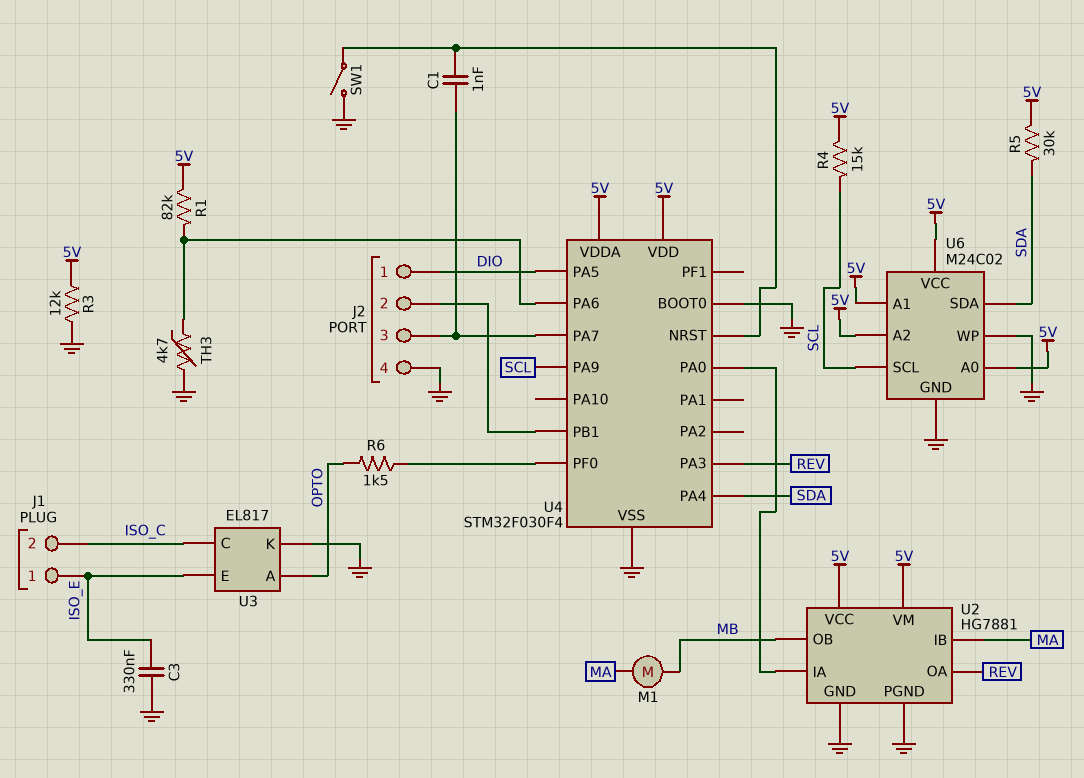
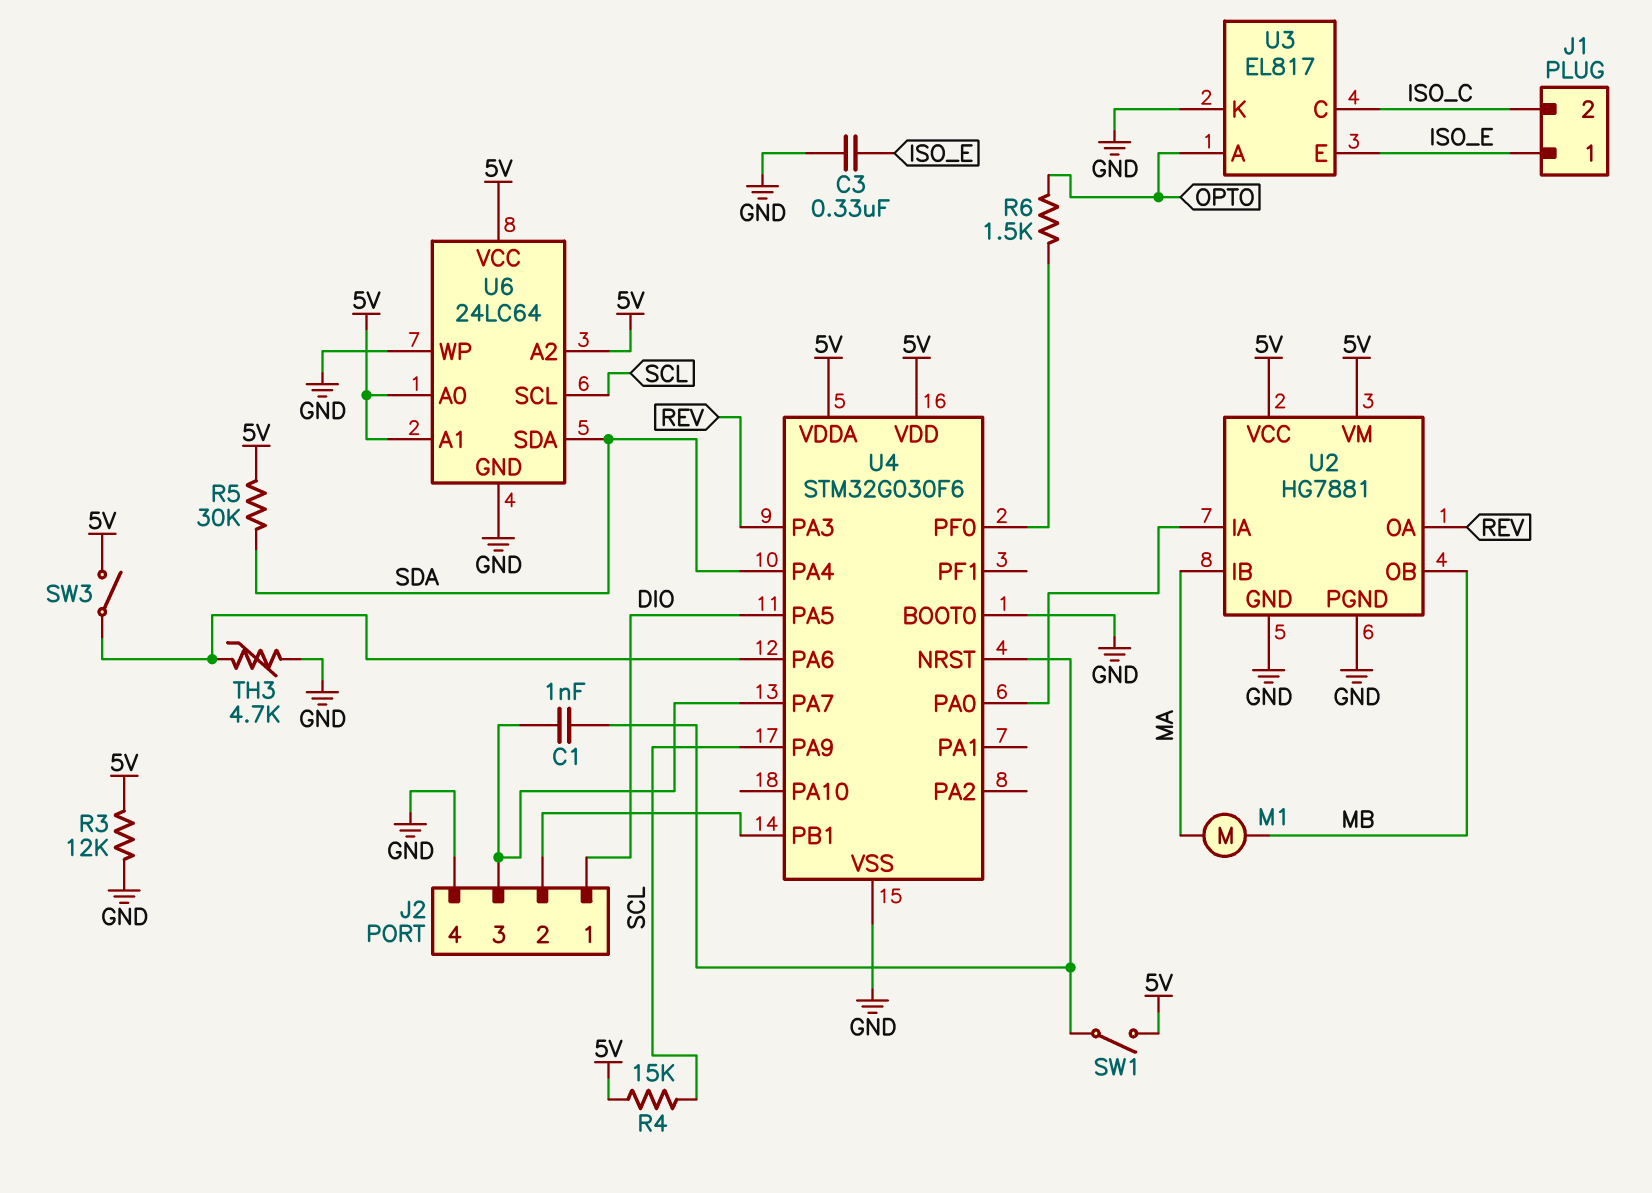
R1: 82k (5V, U4/PA6) -> none
SW1: switch (GND, U4/NRST) -> switch (5V, U4/NRST)
SW3: none -> switch (5V, U4/PA6)
U4: STM32F030F4 -> STM32G030F6
U6: M24C02 -> 24LC64

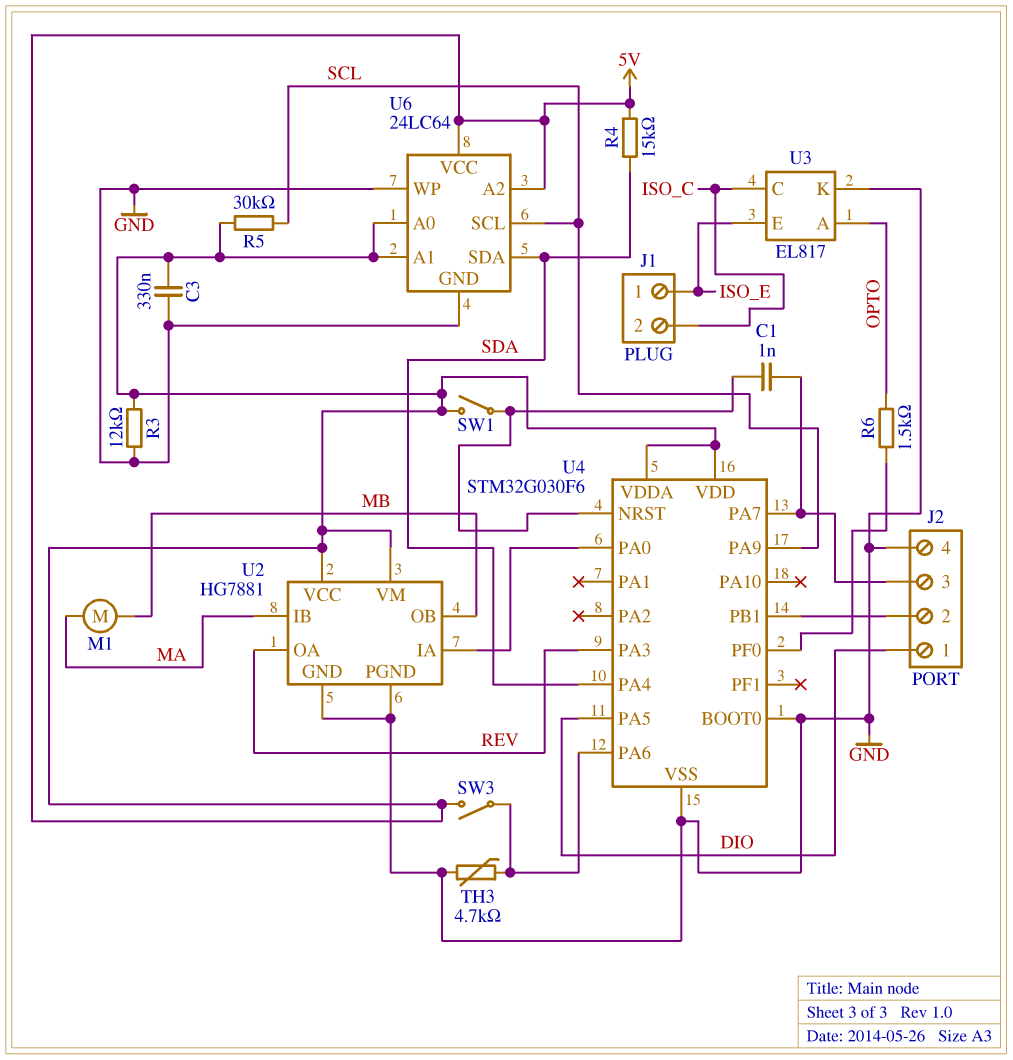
C3: 330nF (GND, ISO_E) -> 330nF (5V, GND)
R4: 15k (5V, SCL) -> 15k (5V, SDA)
R5: 30k (5V, SDA) -> 30k (5V, SCL)

